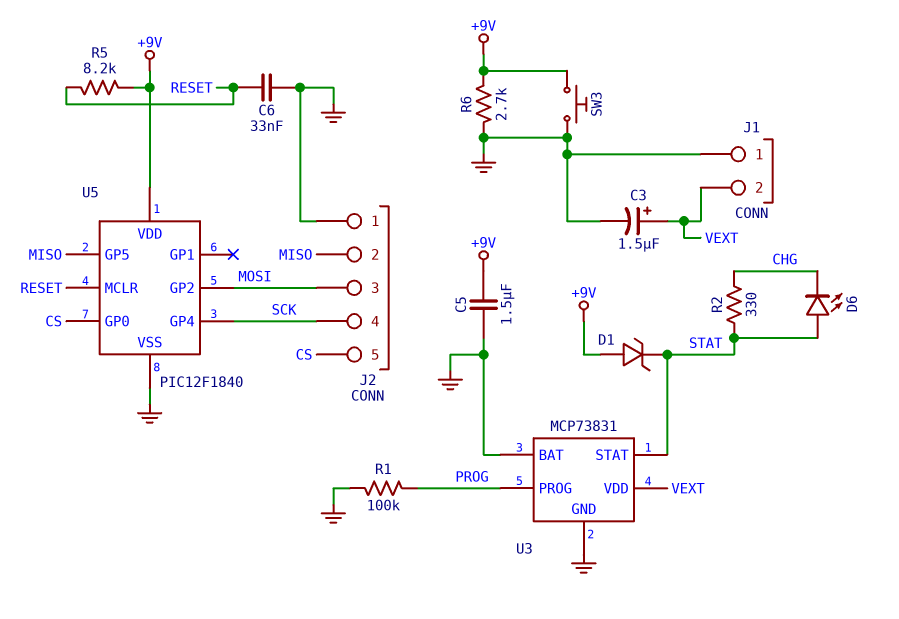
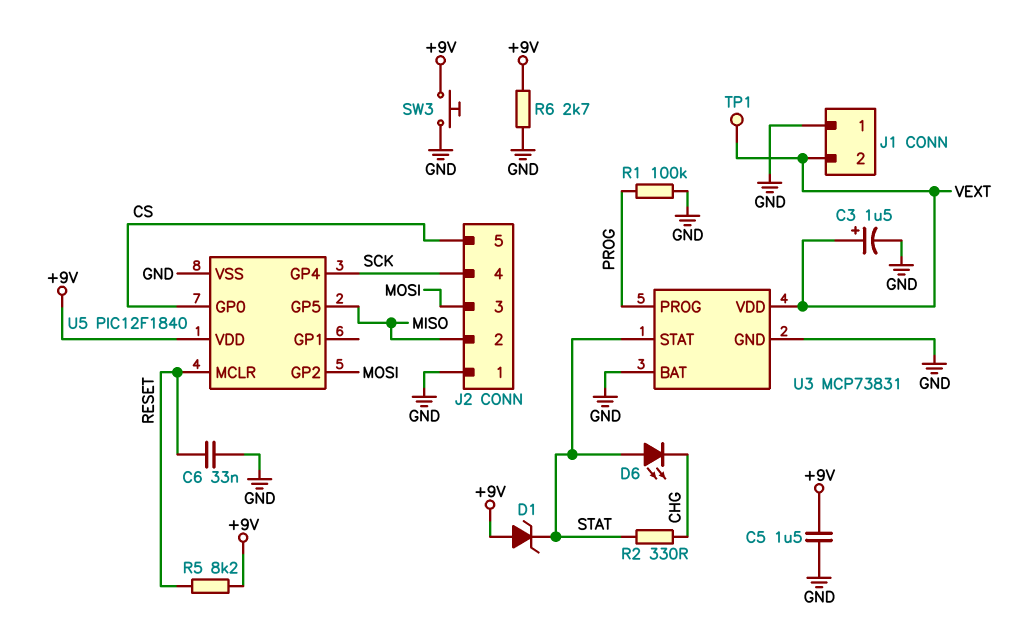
TP1: none -> test point (VEXT)

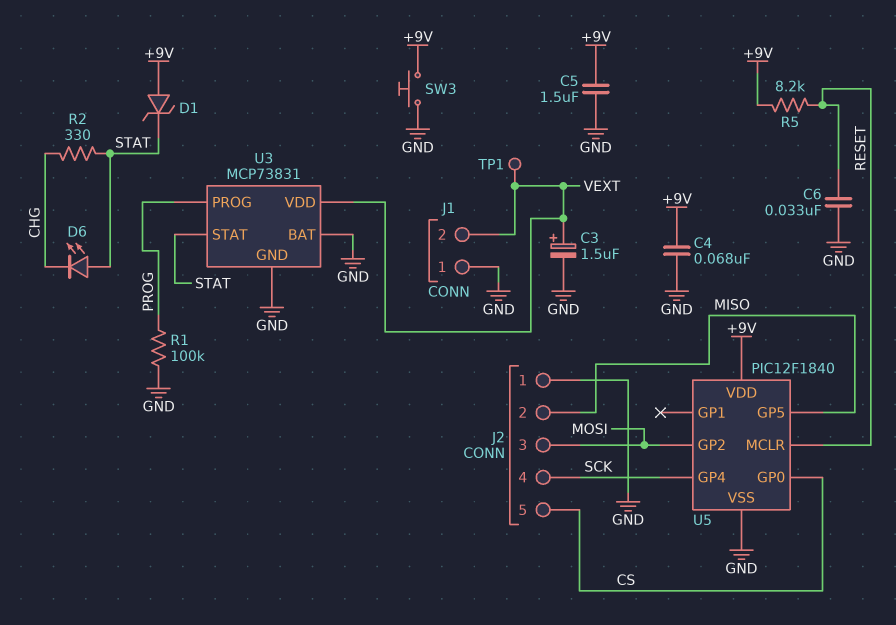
C4: none -> 68nF (+9V, GND)
R6: 2.7k (+9V, GND) -> none

